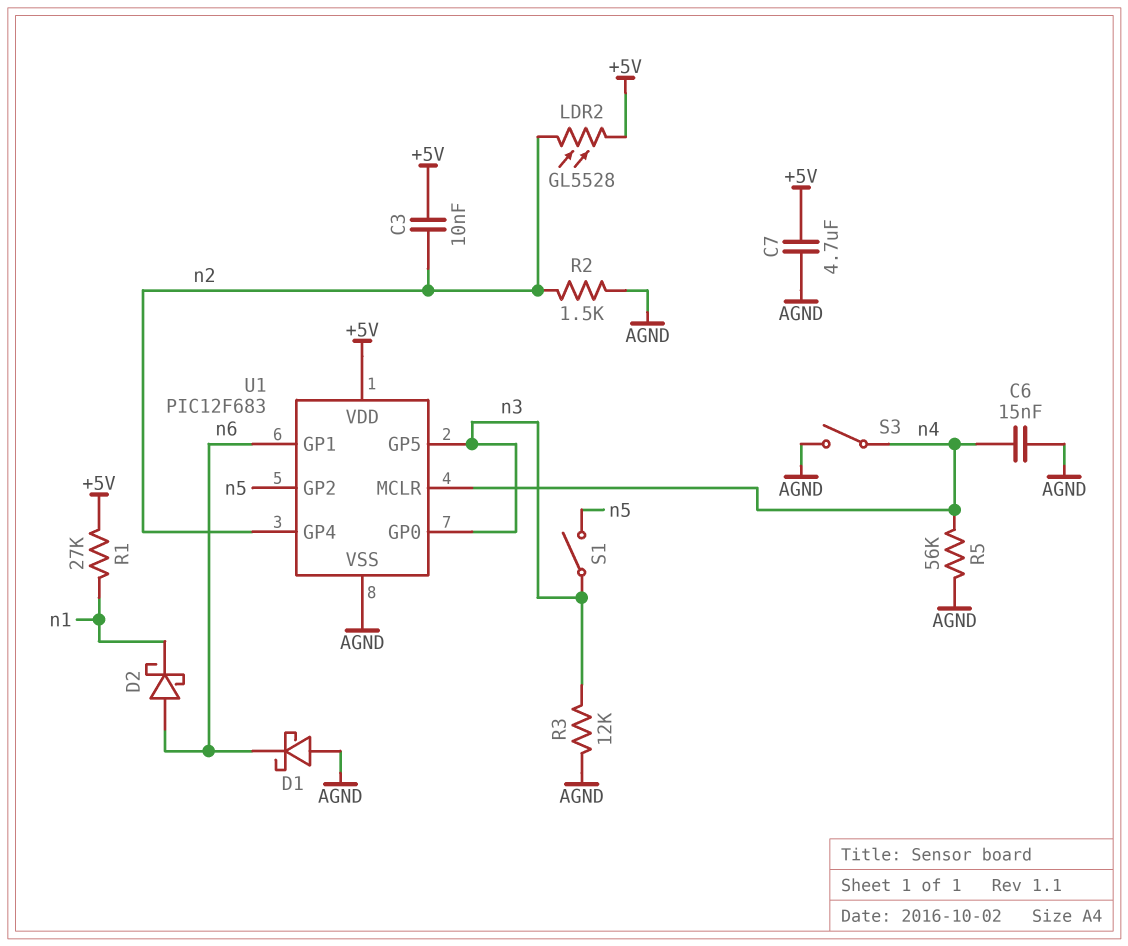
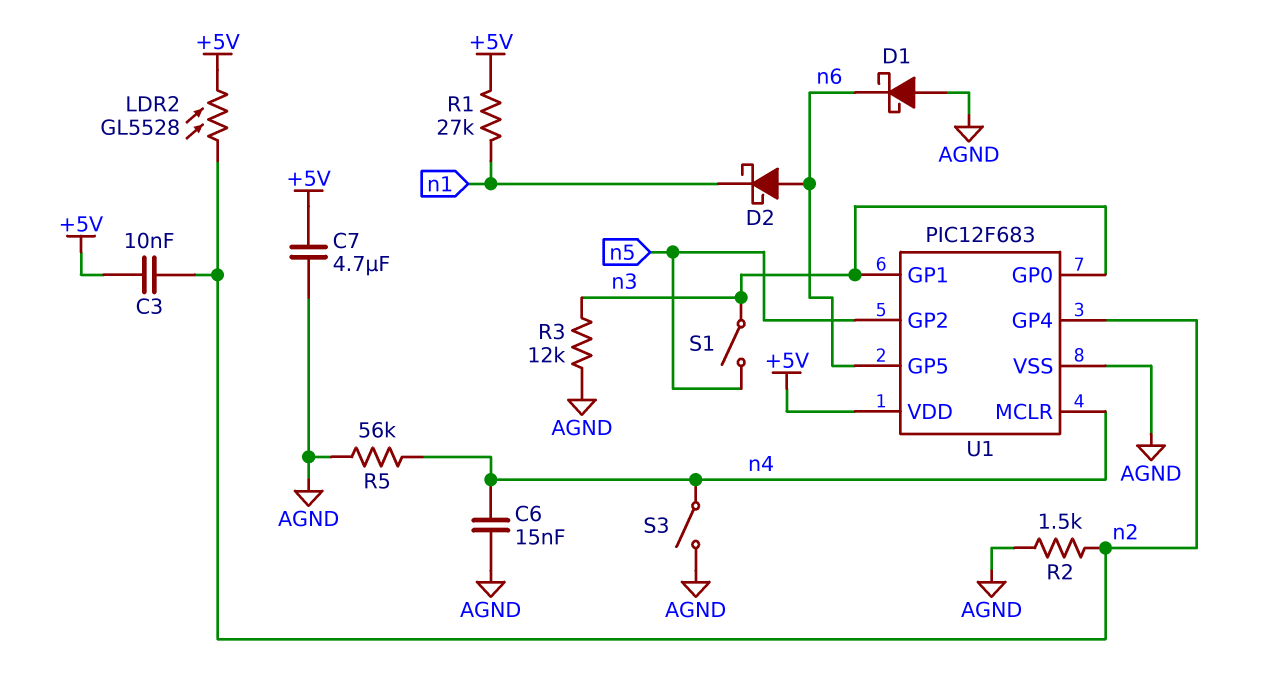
U1 pin GP1: n6 -> n3
U1 pin GP5: n3 -> n6

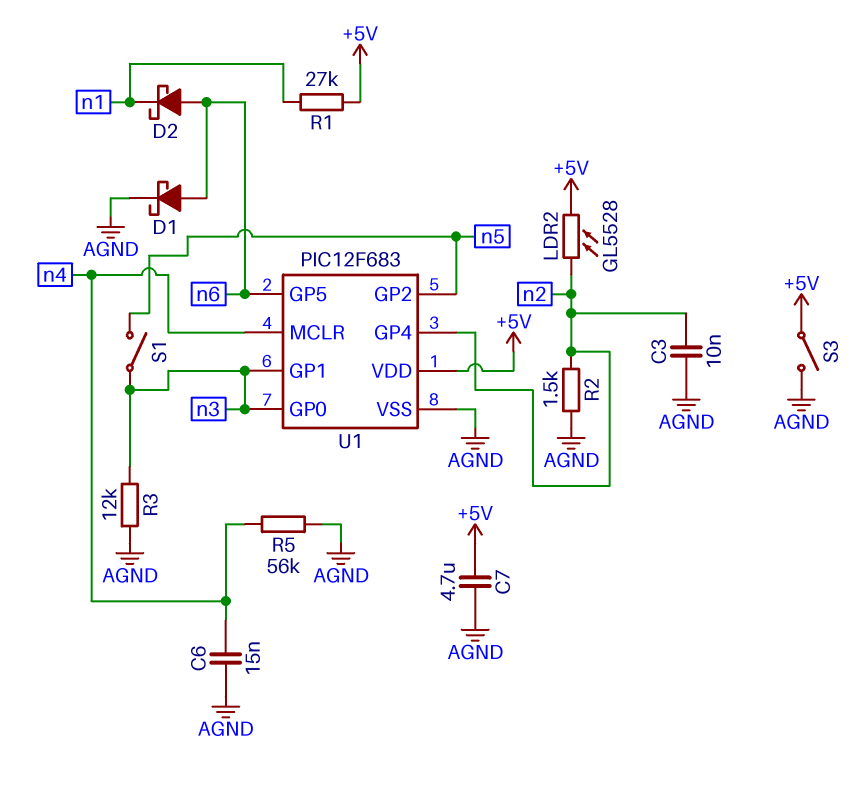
C3: 10nF (+5V, n2) -> 10nF (AGND, n2)
D1: schottky (A AGND, K n6) -> schottky (A n6, K AGND)
S3: switch (AGND, n4) -> switch (+5V, AGND)

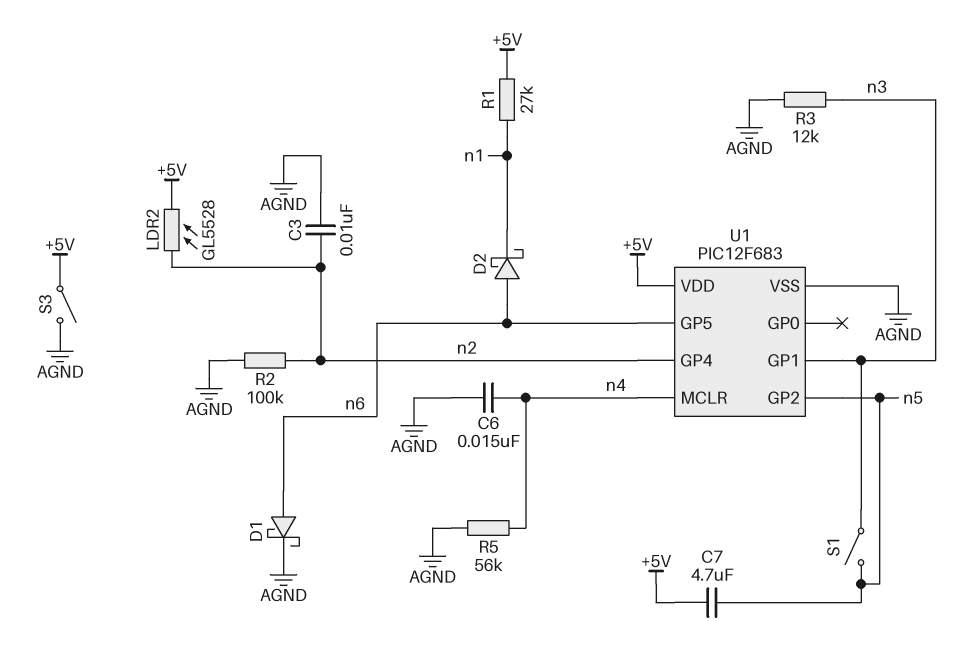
C7: 4.7uF (+5V, AGND) -> 4.7uF (+5V, n5)
R2: 1.5k (AGND, n2) -> 100k (AGND, n2)
U1 pin GP0: n3 -> none

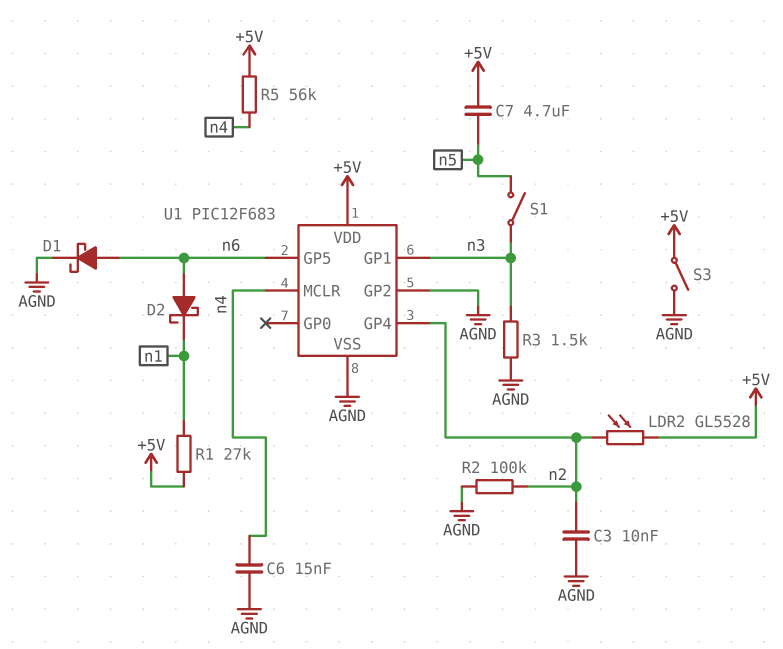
R3: 12k (AGND, n3) -> 1.5k (AGND, n3)
R5: 56k (AGND, n4) -> 56k (+5V, n4)
U1 pin GP2: n5 -> AGND

